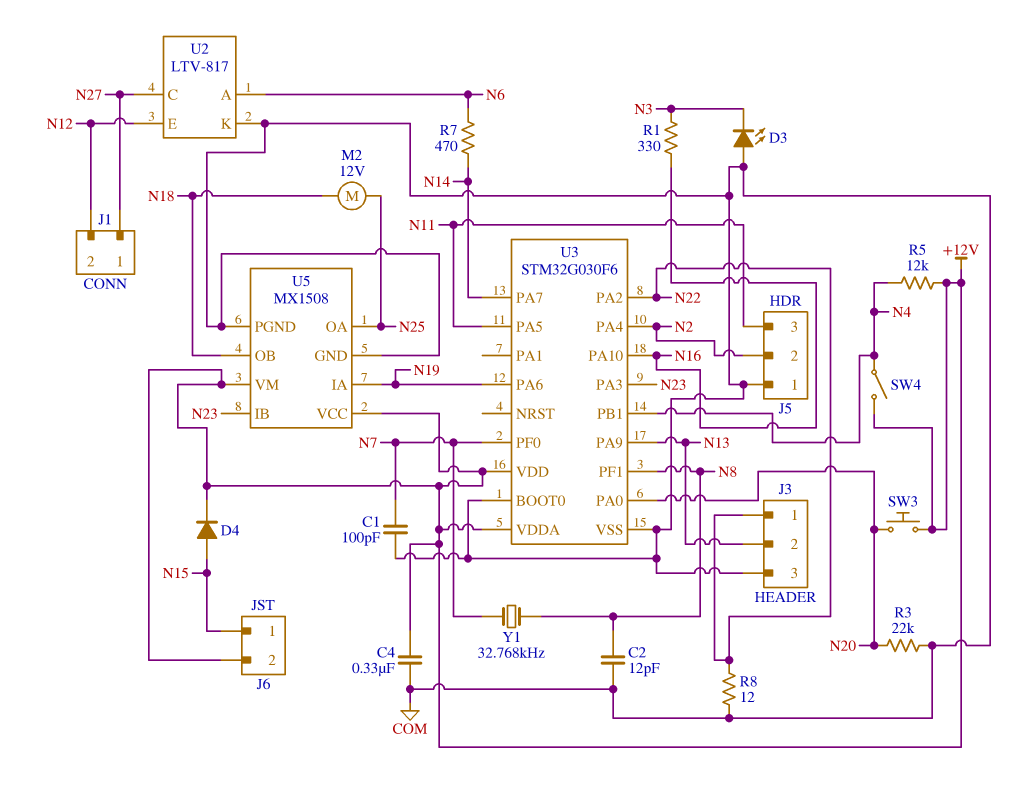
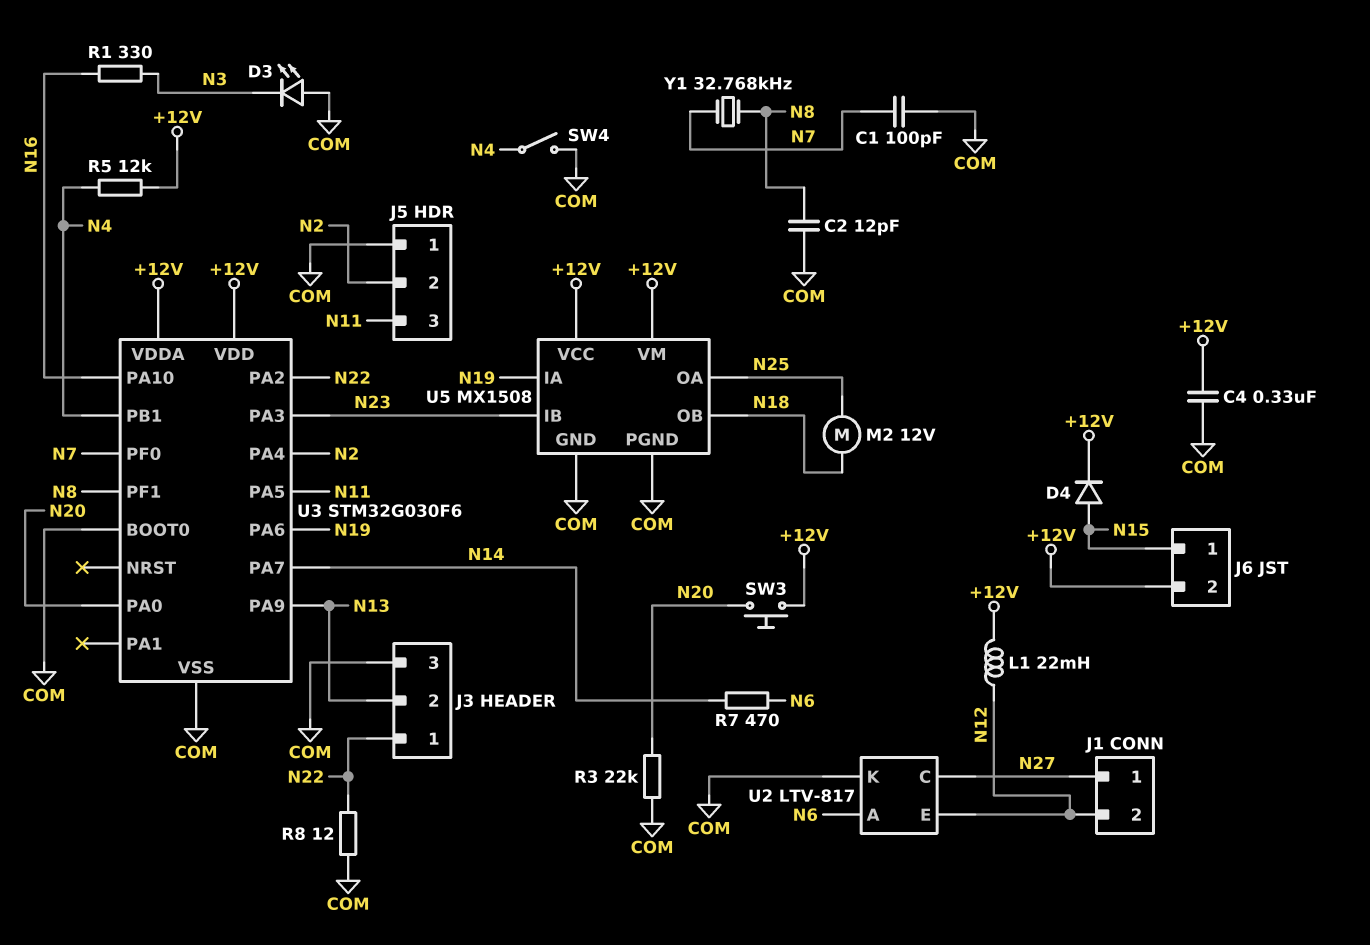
L1: none -> 22mH (+12V, N12)
SW4: switch (+12V, N4) -> switch (COM, N4)

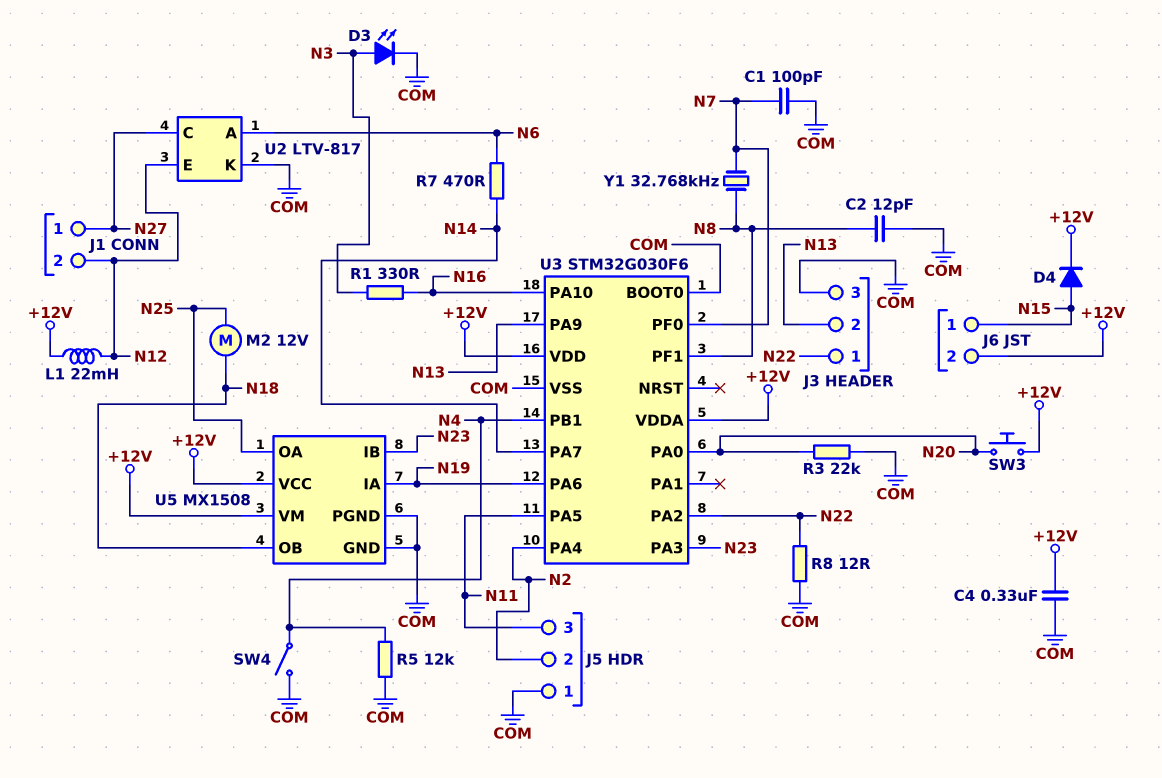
D3: LED (A COM, K N3) -> LED (A N3, K COM)
R5: 12k (+12V, N4) -> 12k (COM, N4)

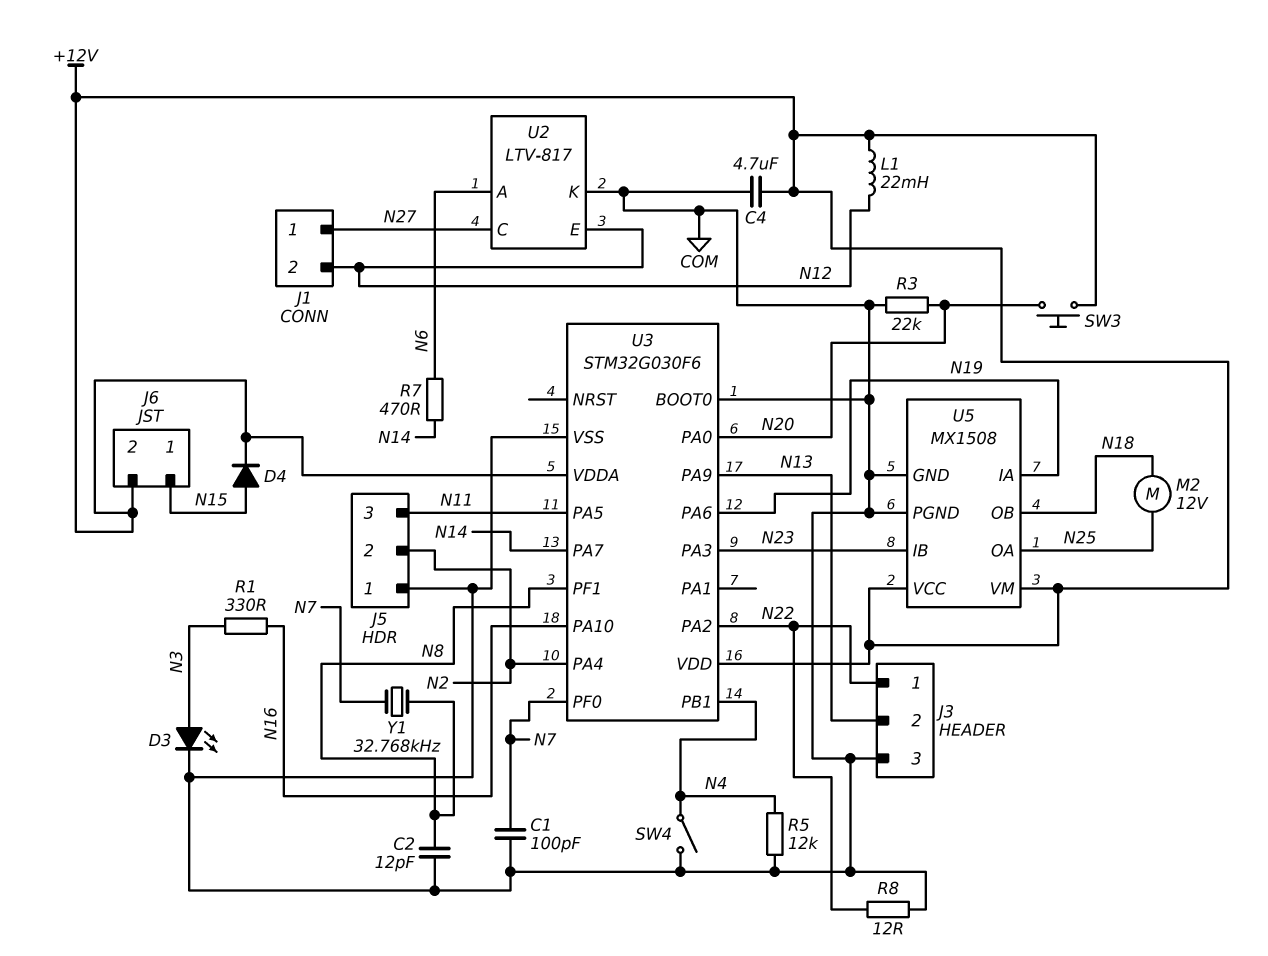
C4: 330nF (+12V, COM) -> 4.7uF (+12V, COM)

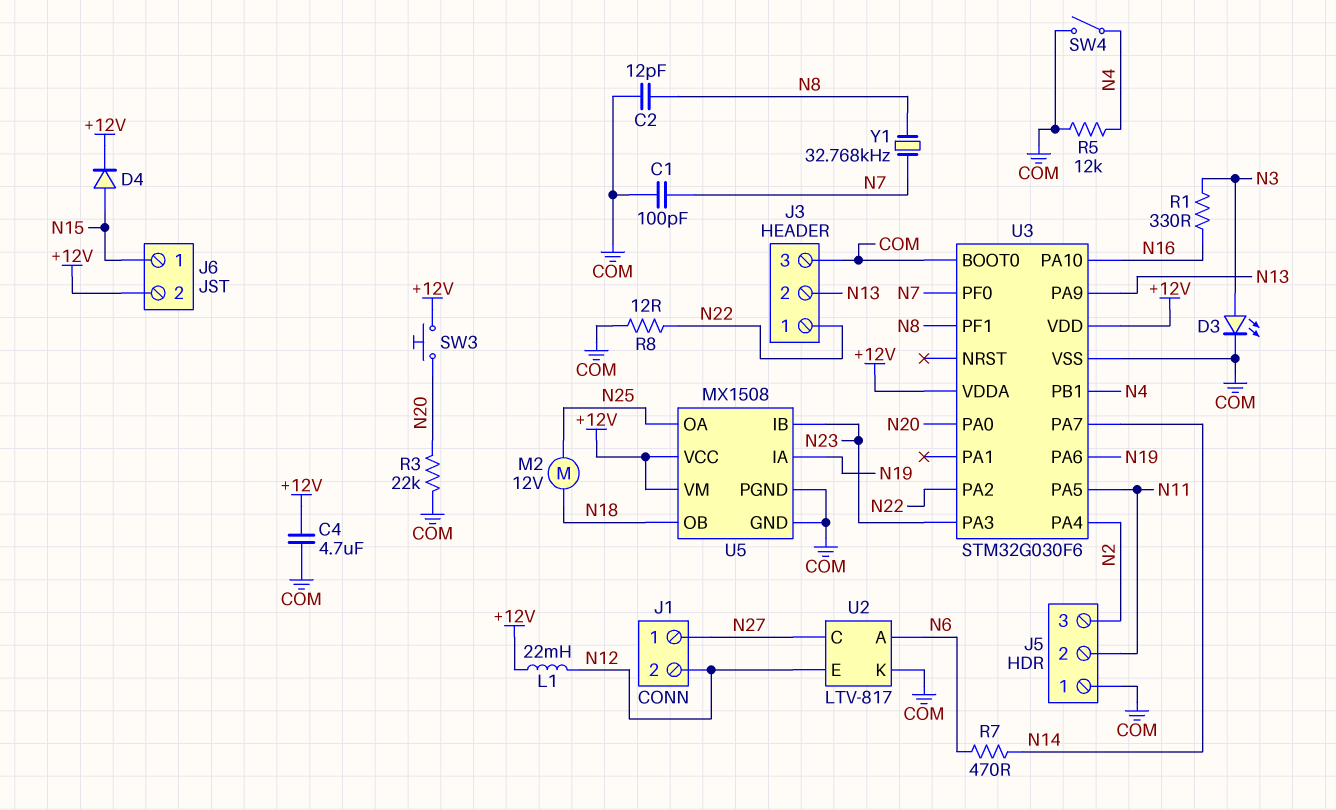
J5 pin 2: N2 -> N11
J5 pin 3: N11 -> N2

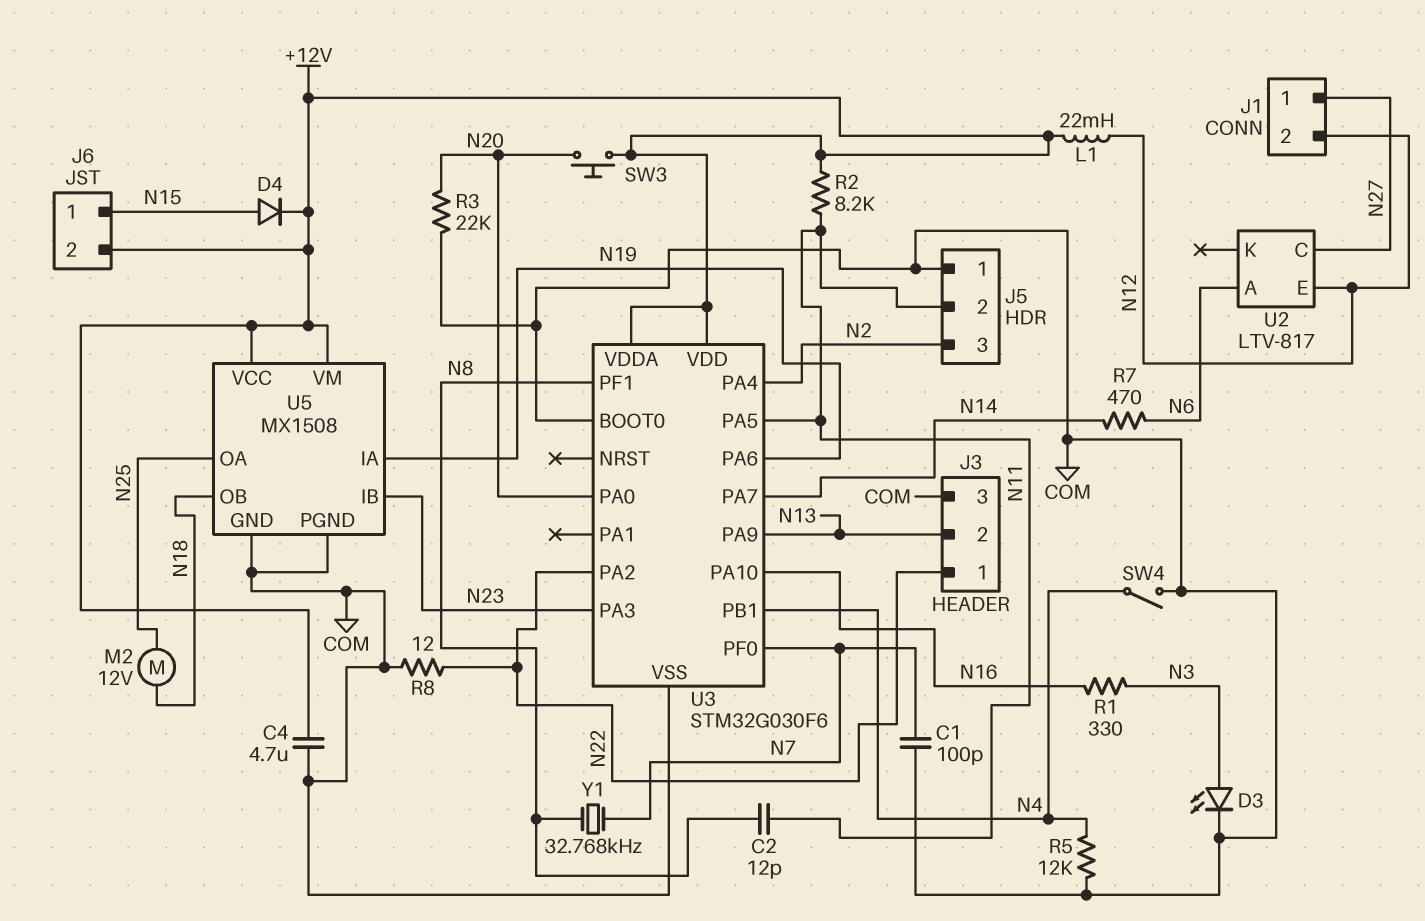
C2: 12pF (COM, N8) -> 12pF (N8, N11)
R2: none -> 8.2k (+12V, N11)
U2 pin K: COM -> none

